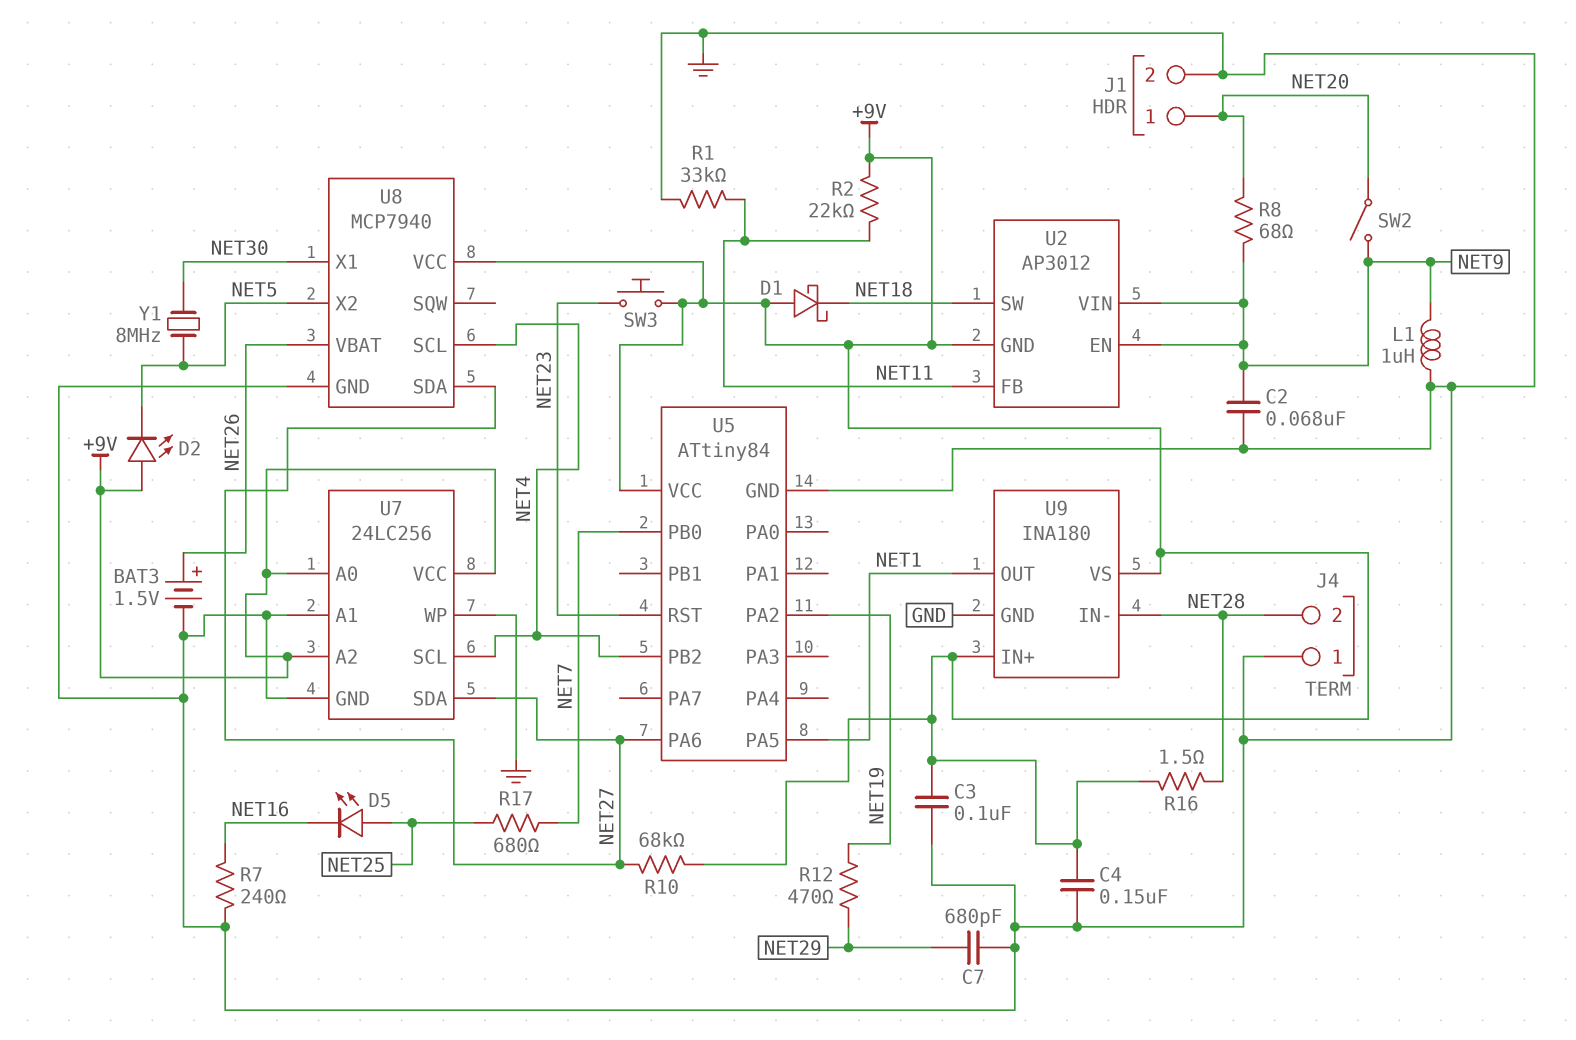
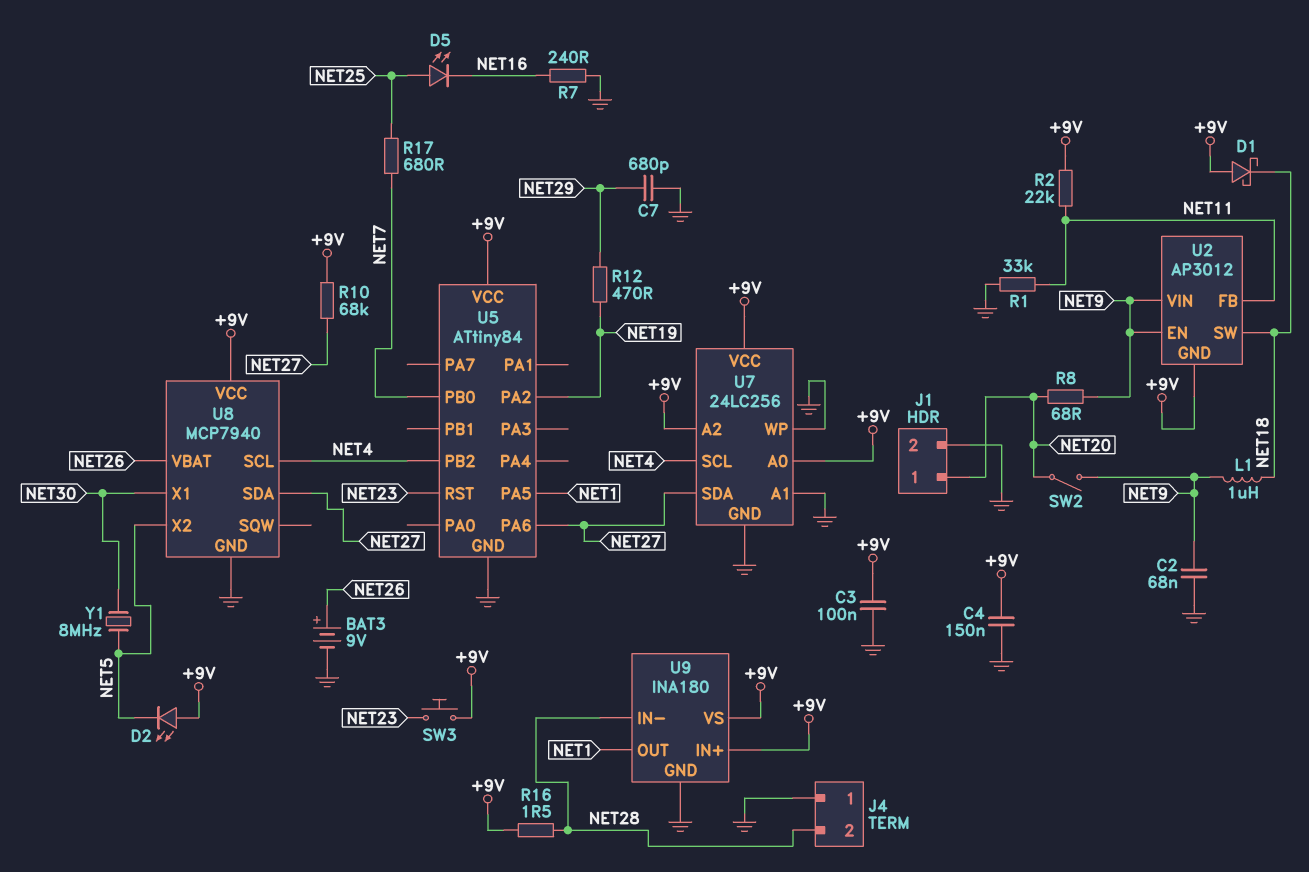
BAT3: 1.5V (plus NET26, minus GND) -> 9V (plus NET26, minus GND)
L1: 1uH (GND, NET9) -> 1uH (NET9, NET18)

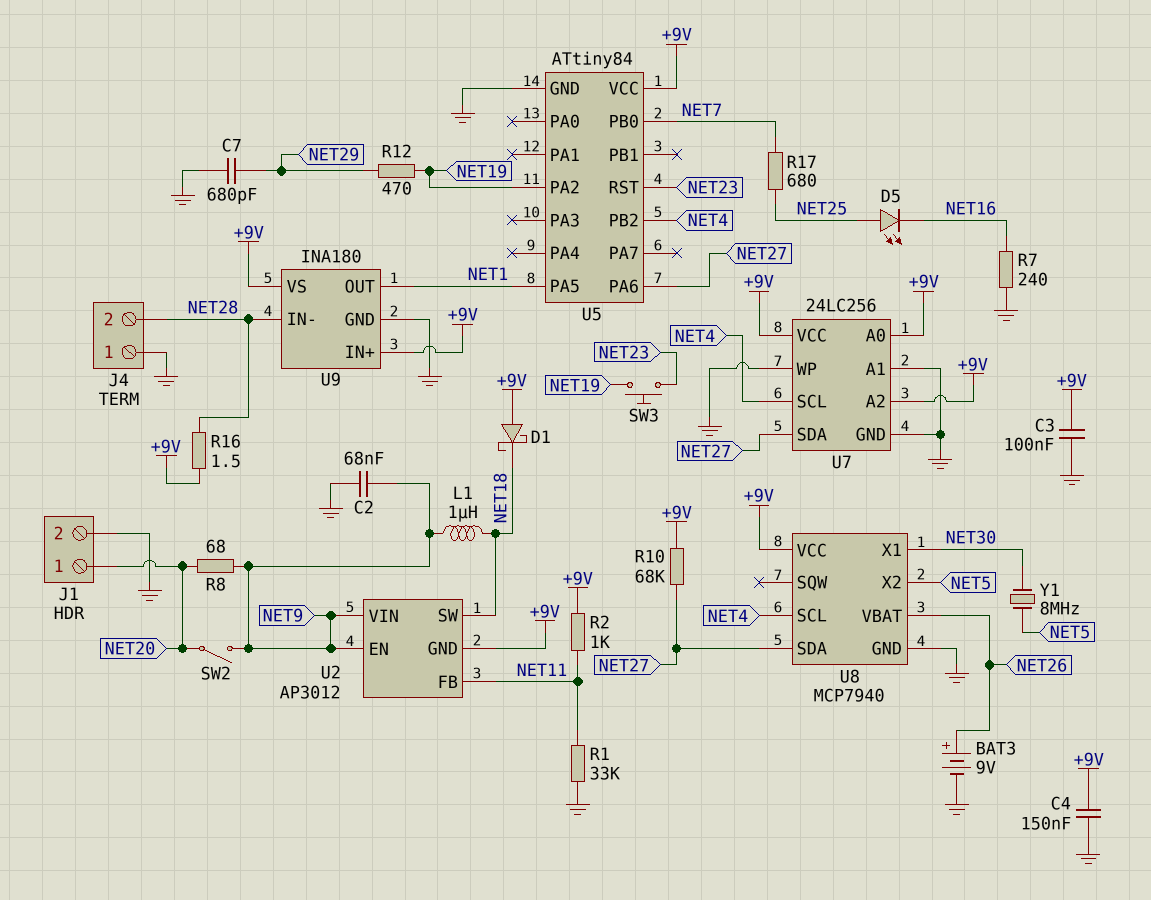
D2: LED (A +9V, K NET5) -> none
R2: 22k (+9V, NET11) -> 1k (+9V, NET11)
SW3: button (+9V, NET23) -> button (NET19, NET23)

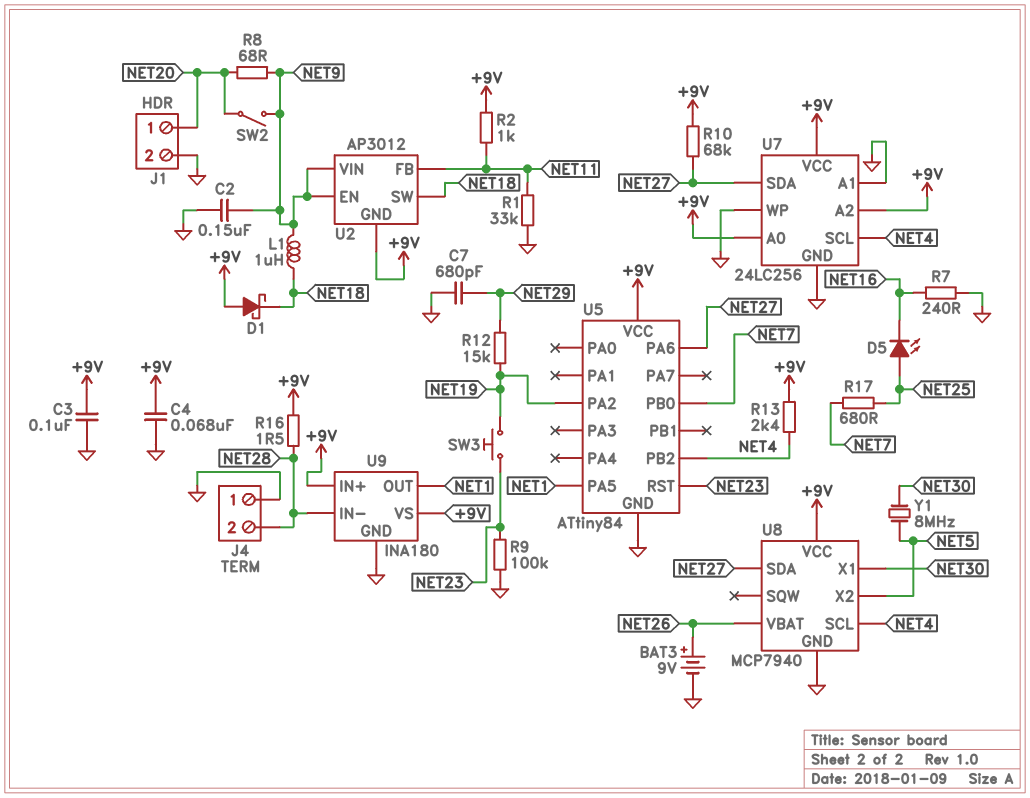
C2: 68nF (GND, NET9) -> 150nF (GND, NET9)
C4: 150nF (+9V, GND) -> 68nF (+9V, GND)
R9: none -> 100k (GND, NET23)
R12: 470 (NET19, NET29) -> 15k (NET19, NET29)
R13: none -> 2.4k (+9V, NET4)

